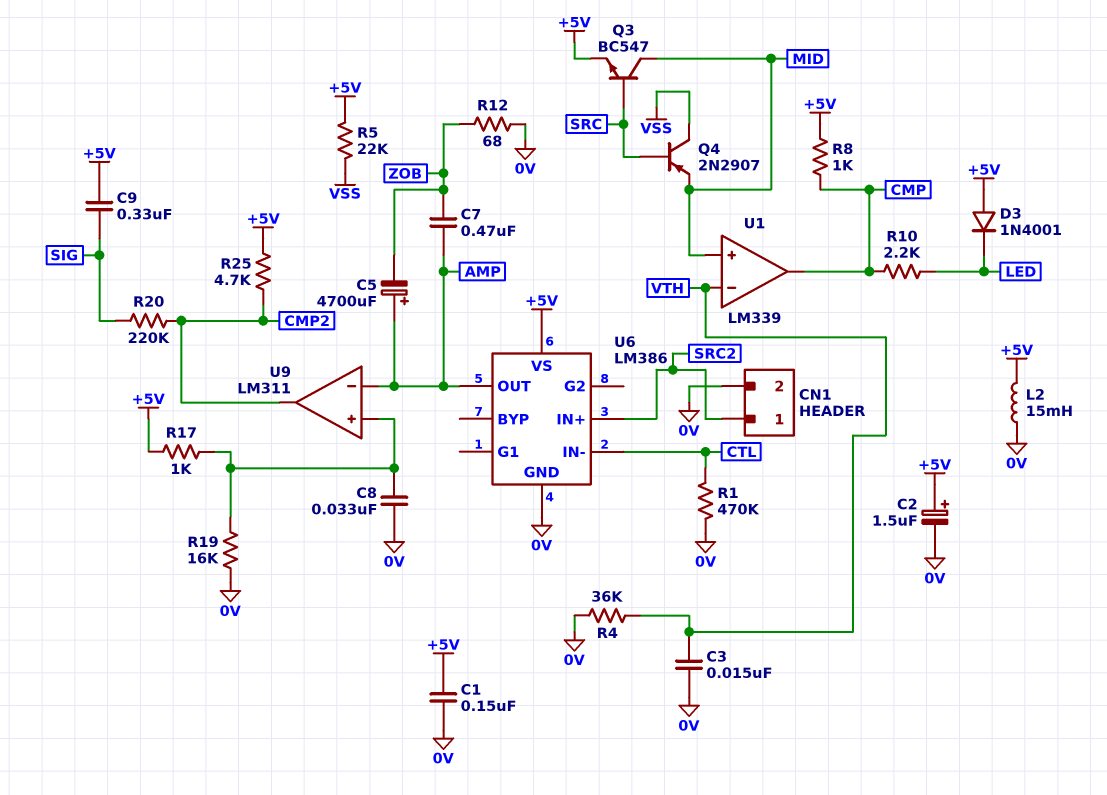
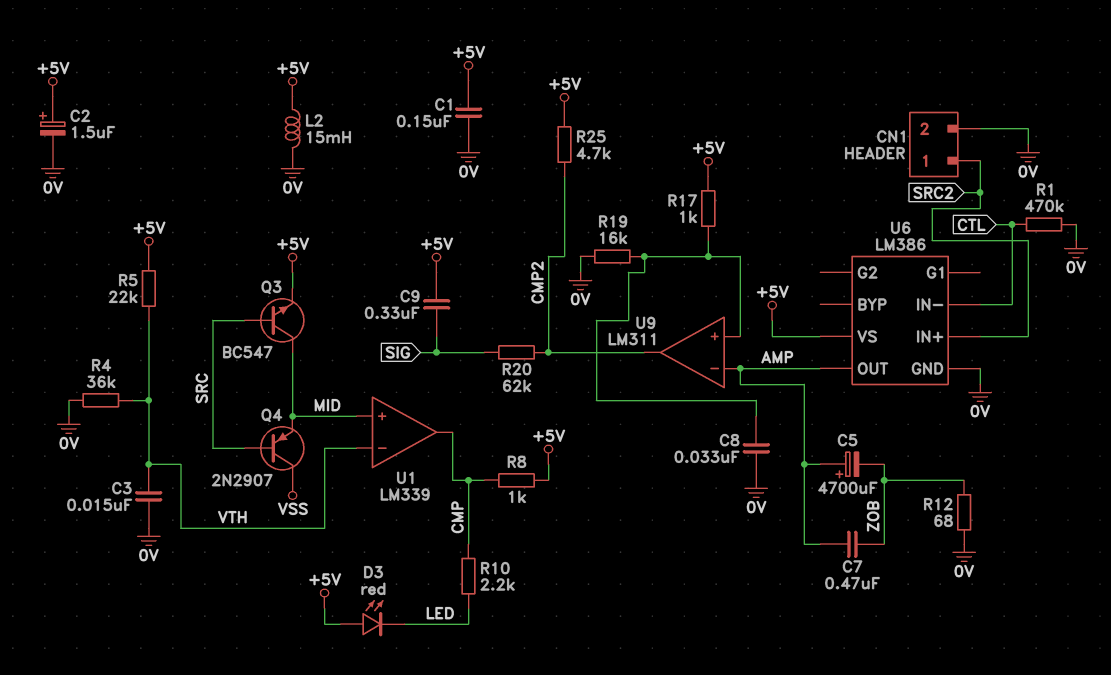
D3: diode 1N4001 (A +5V, K LED) -> LED red (A +5V, K LED)
R5: 22k (+5V, VSS) -> 22k (+5V, VTH)
R20: 220k (CMP2, SIG) -> 62k (CMP2, SIG)

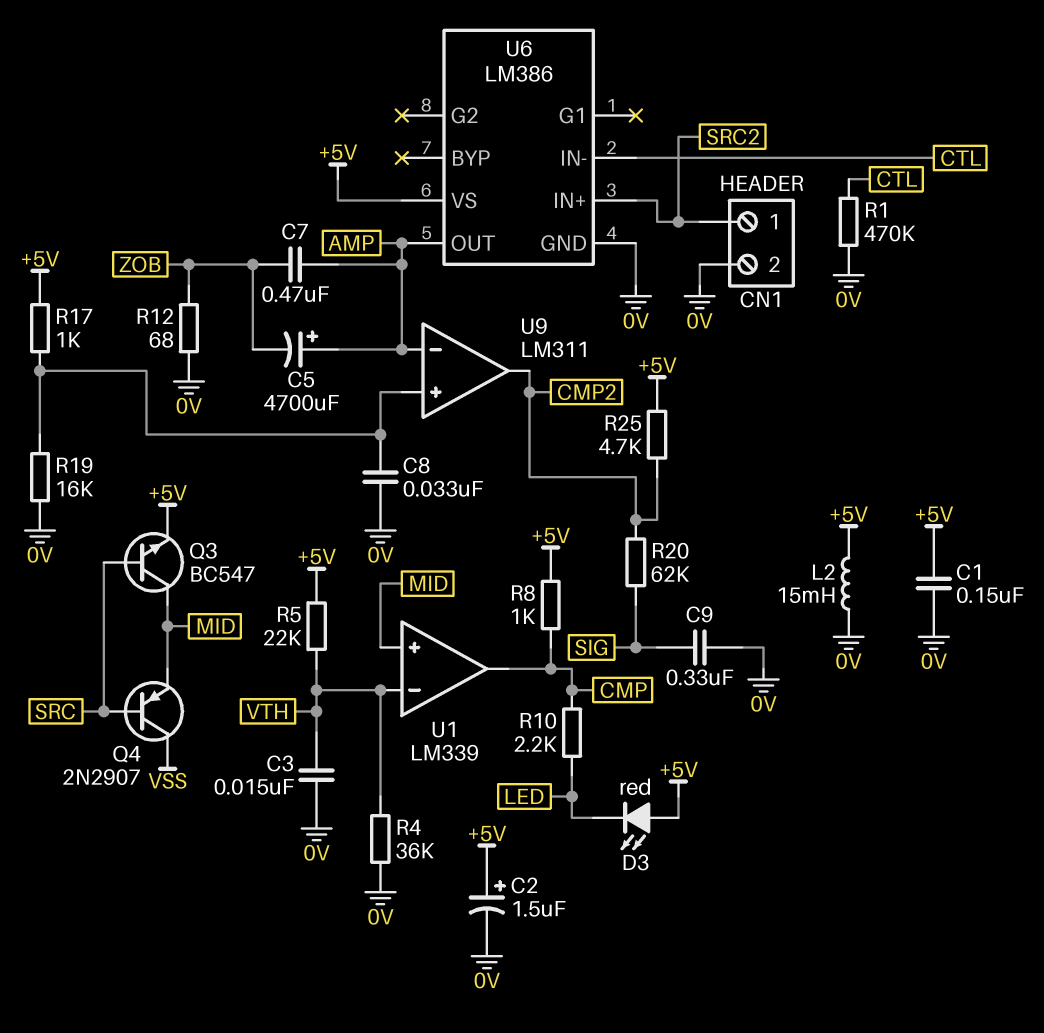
C9: 330nF (+5V, SIG) -> 330nF (0V, SIG)

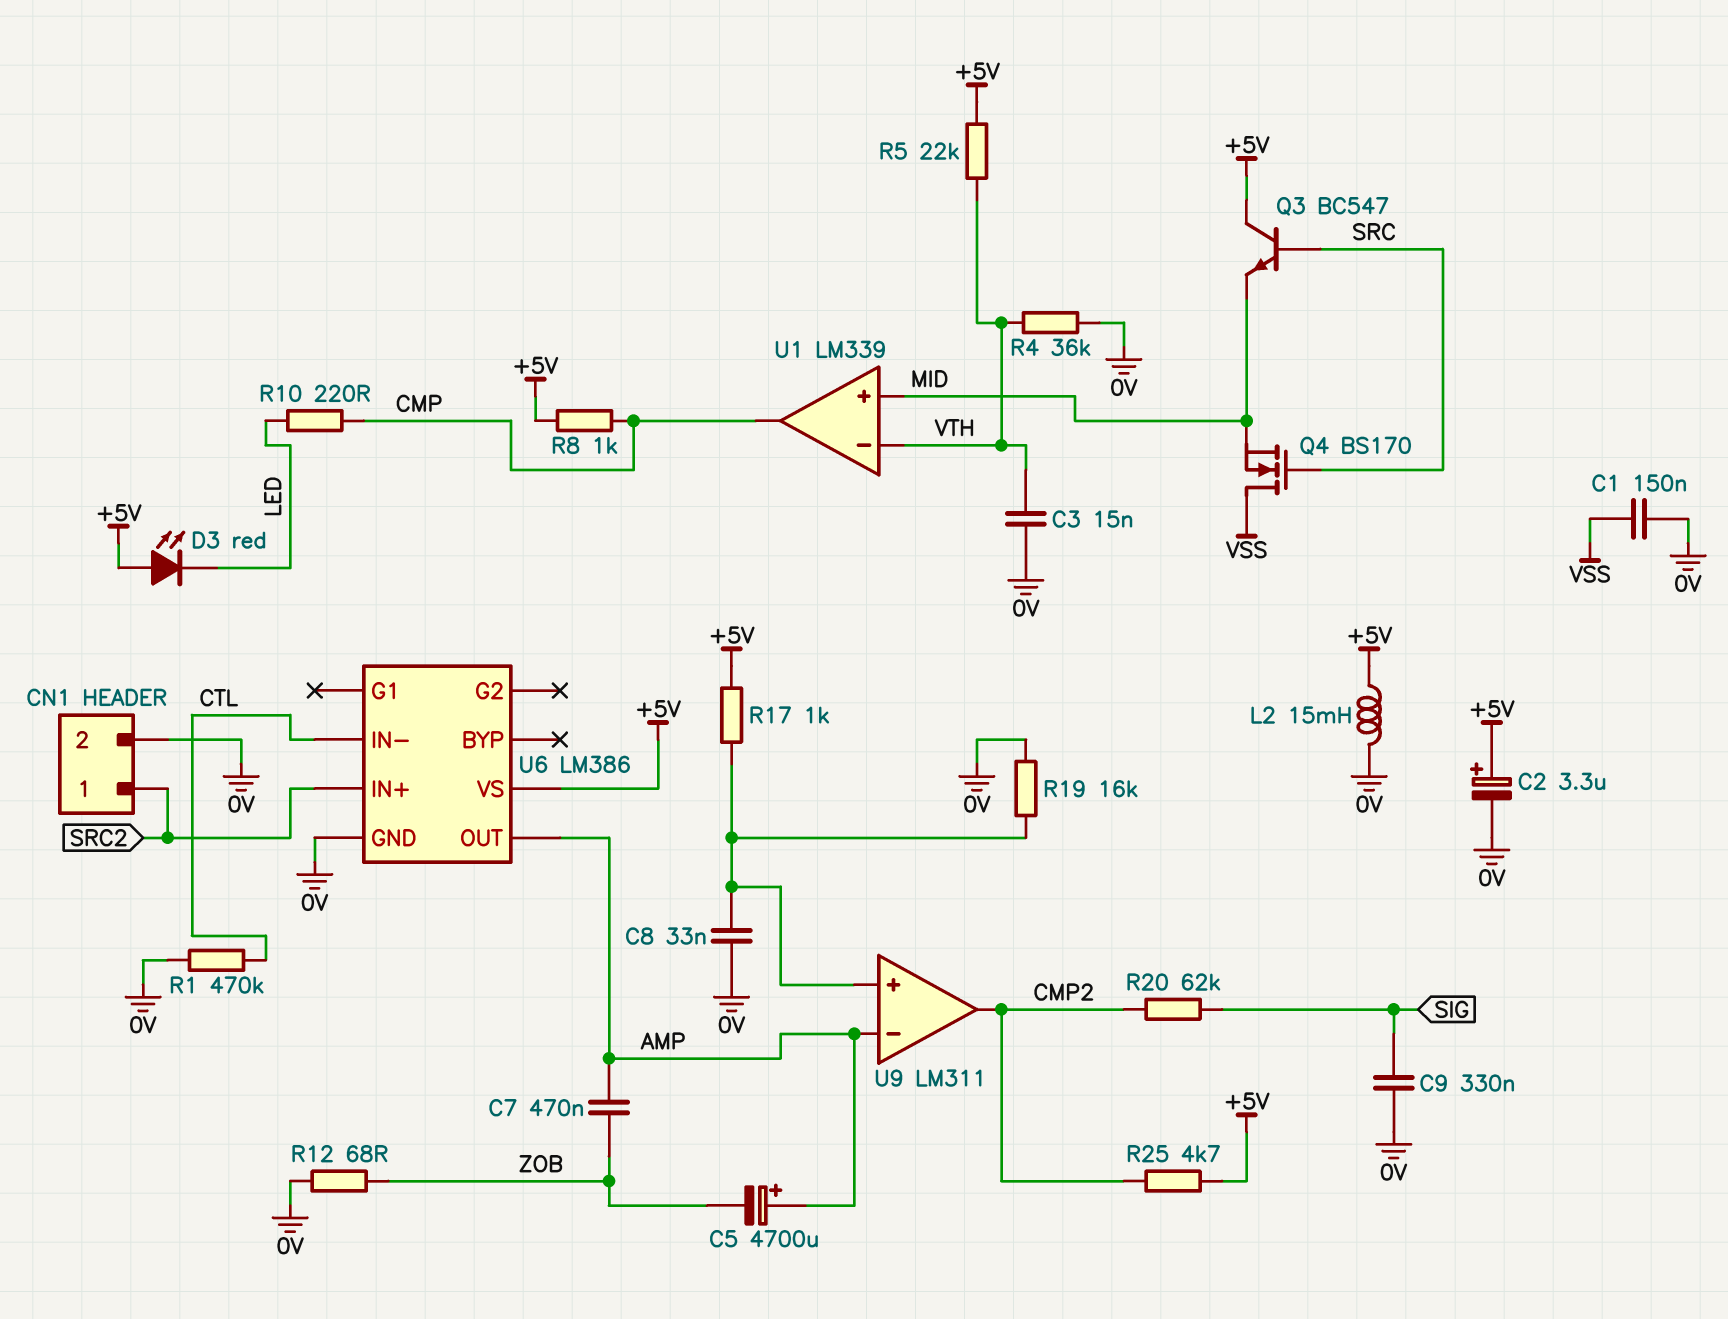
C1: 150nF (+5V, 0V) -> 150nF (0V, VSS)
C2: 1.5uF (plus +5V, minus 0V) -> 3.3uF (plus +5V, minus 0V)
Q3: NPN BC547 (B SRC, C MID, E +5V) -> NPN BC547 (B SRC, C +5V, E MID)
Q4: PNP 2N2907 (B SRC, C VSS, E MID) -> NMOS BS170 (G SRC, D VSS, S MID)
R10: 2.2k (CMP, LED) -> 220 (CMP, LED)

